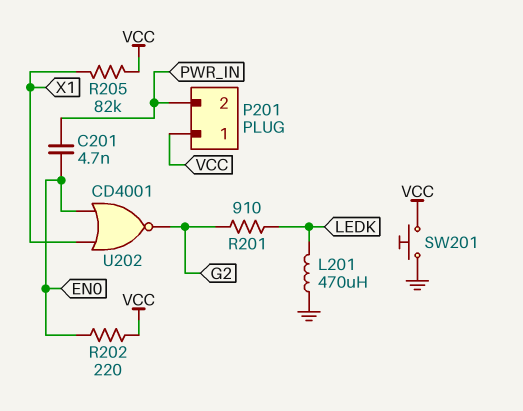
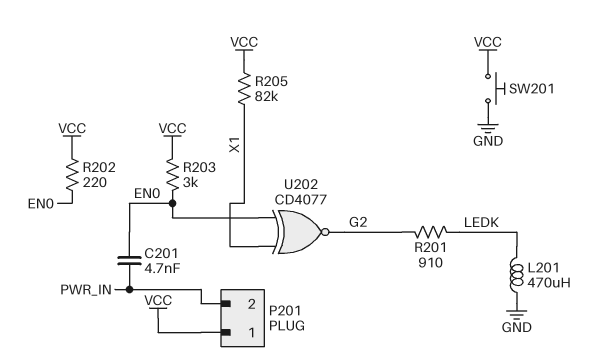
R203: none -> 3k (EN0, VCC)
U202: NOR CD4001 (in EN0, in X1, out G2) -> XNOR CD4077 (in EN0, in X1, out G2)

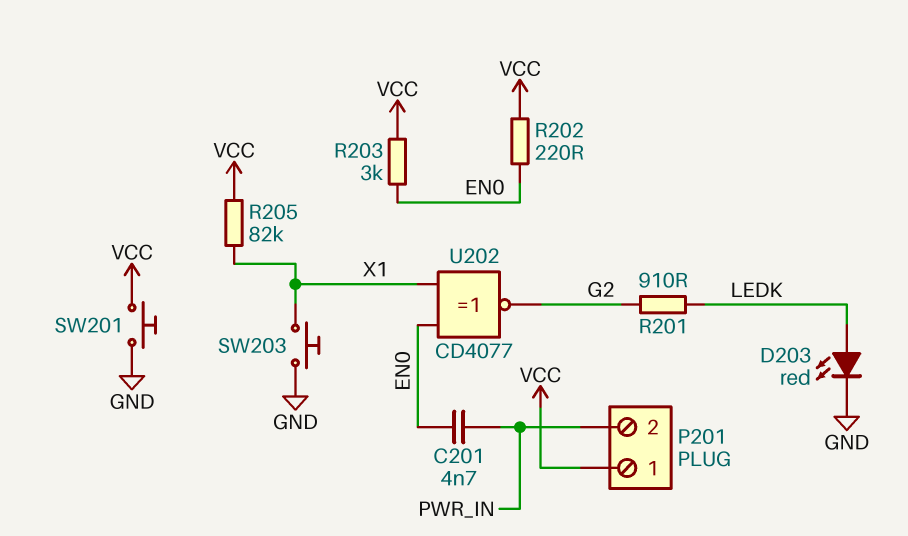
D203: none -> LED red (A LEDK, K GND)
L201: 470uH (GND, LEDK) -> none
SW203: none -> button (GND, X1)

